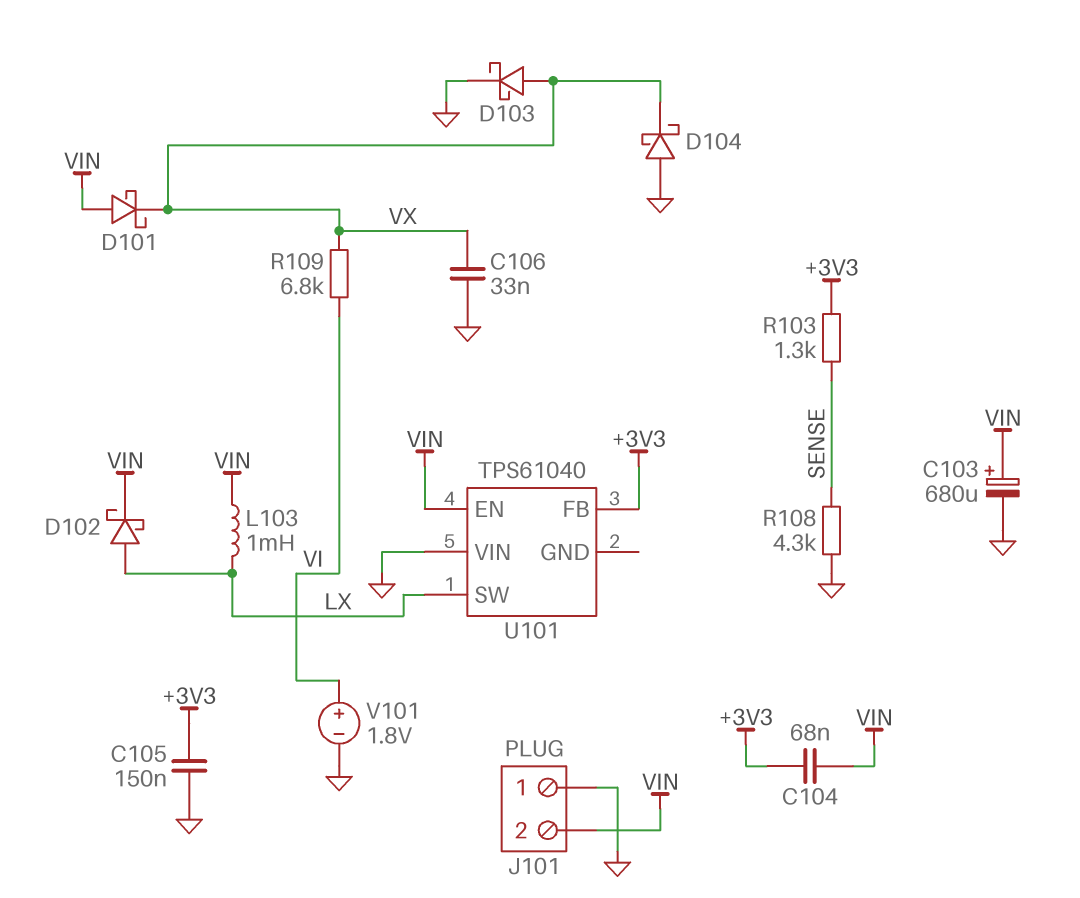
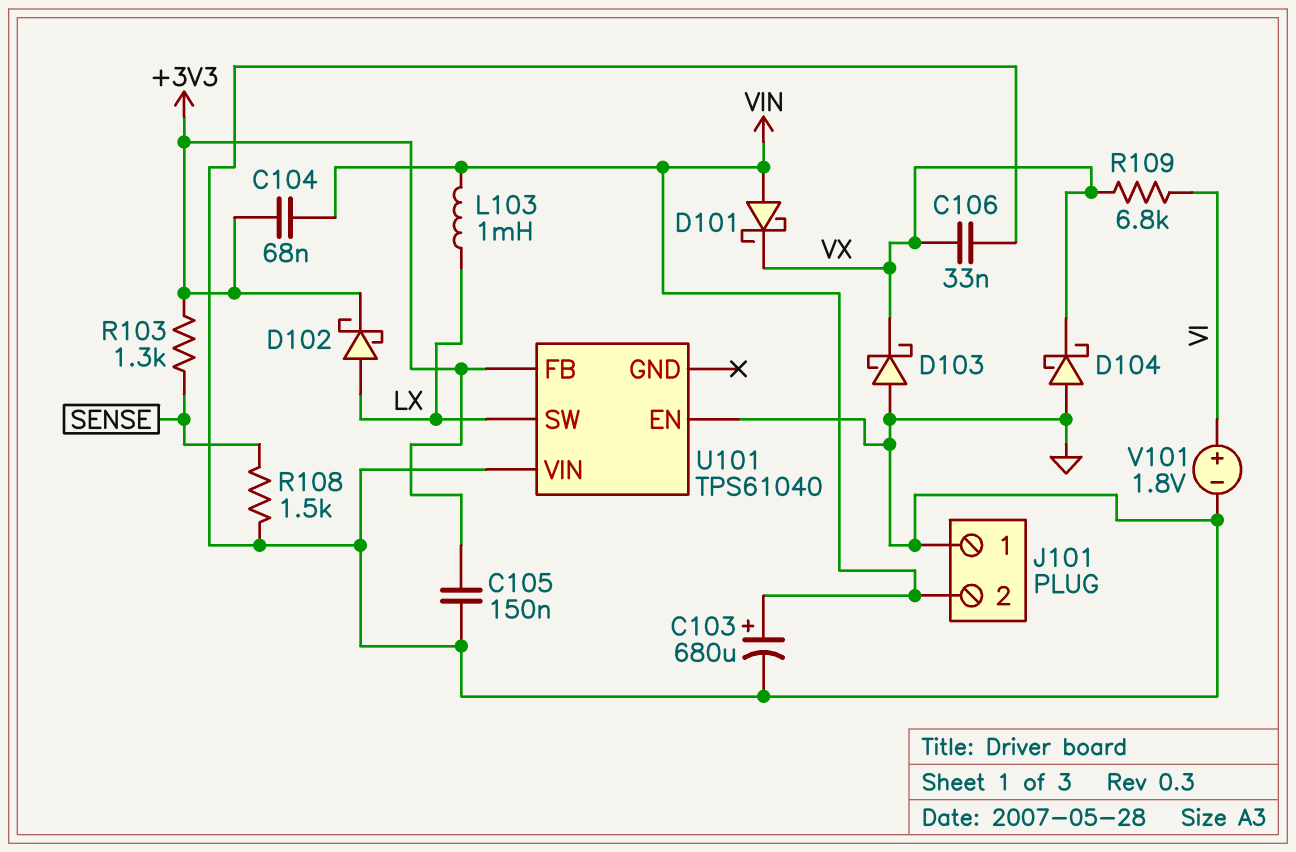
D102: schottky (A LX, K VIN) -> schottky (A LX, K +3V3)
D103: schottky (A VX, K GND) -> schottky (A GND, K VX)
R108: 4.3k (GND, SENSE) -> 1.5k (GND, SENSE)
U101 pin EN: VIN -> GND

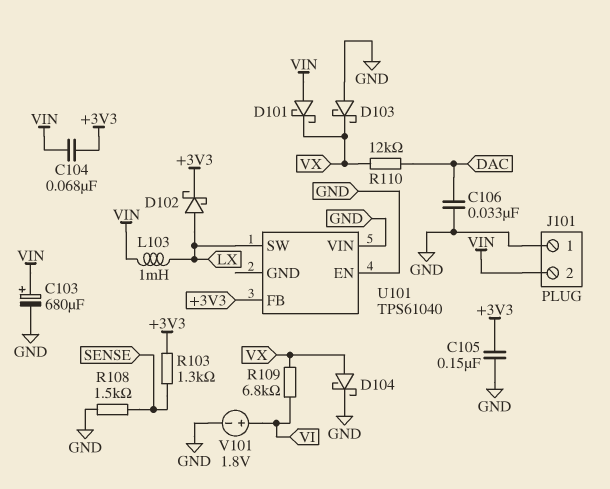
C106: 33nF (GND, VX) -> 33nF (DAC, GND)
D104: schottky (A GND, K VX) -> schottky (A VX, K GND)
R110: none -> 12k (DAC, VX)

